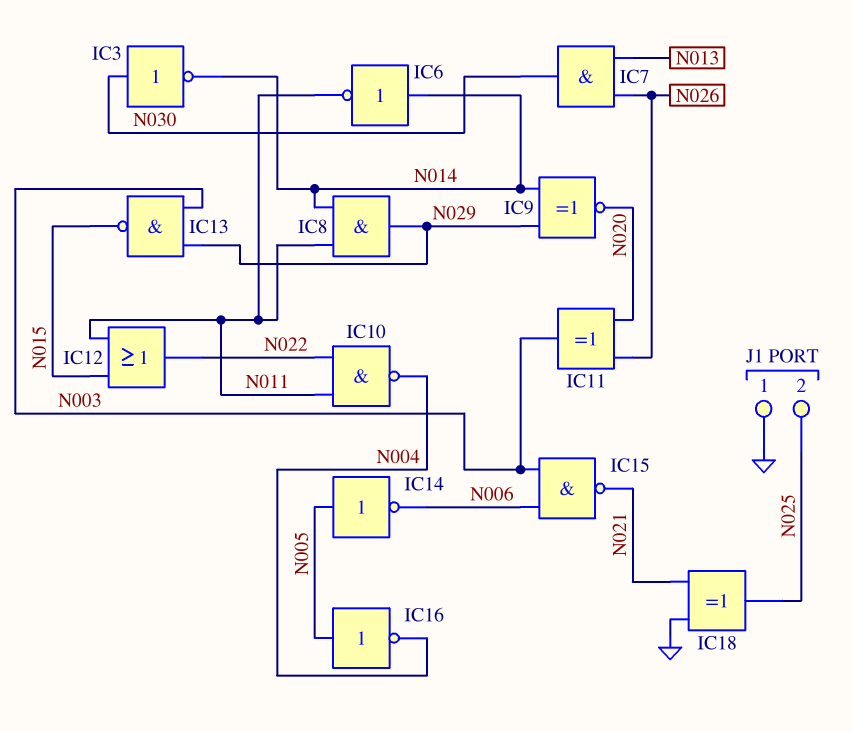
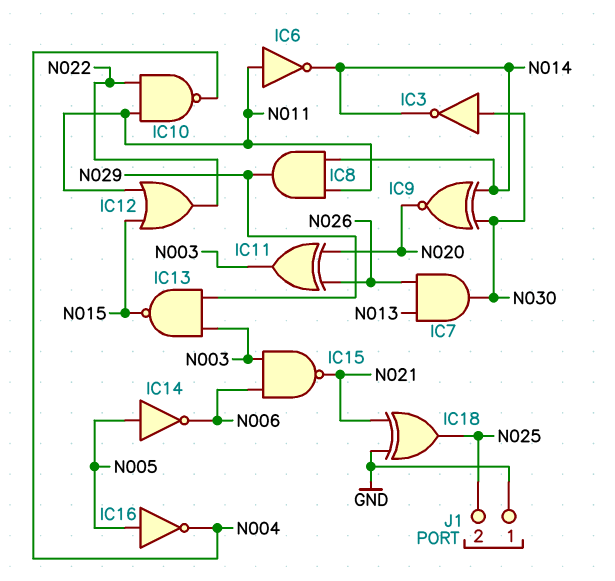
IC6: NOT (in N014, out N011) -> NOT (in N011, out N014)
IC9: XNOR (in N014, in N029, out N020) -> XNOR (in N014, in N030, out N020)

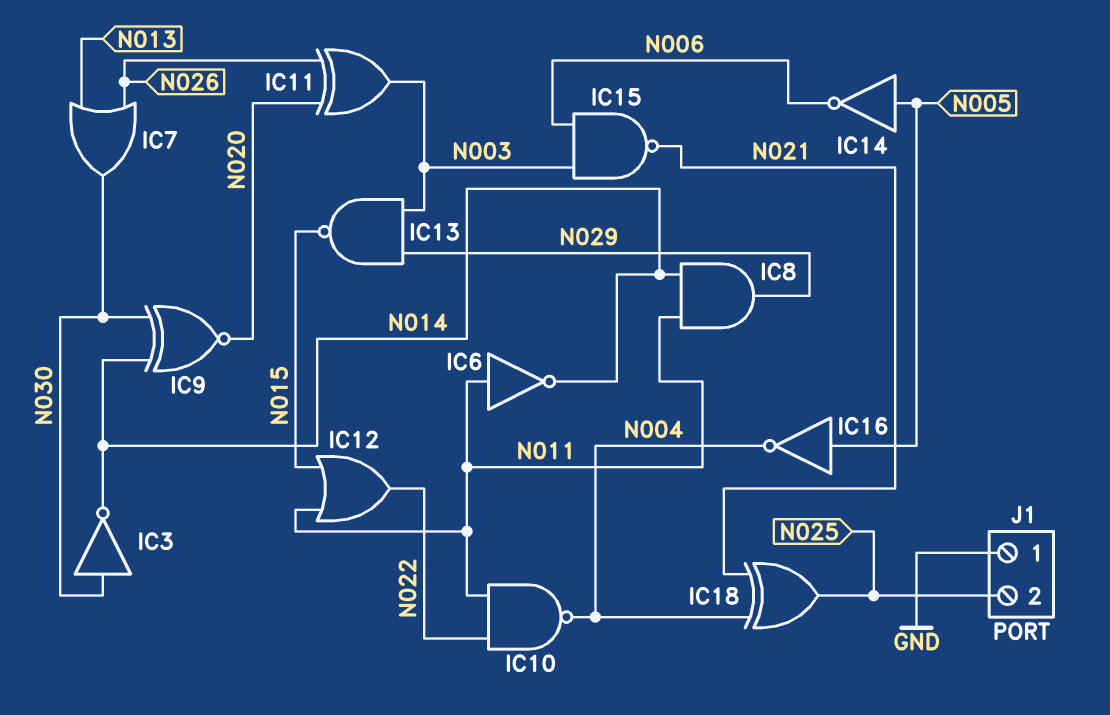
IC7: AND (in N013, in N026, out N030) -> OR (in N013, in N026, out N030)
IC18: XOR (in GND, in N021, out N025) -> XOR (in N004, in N021, out N025)

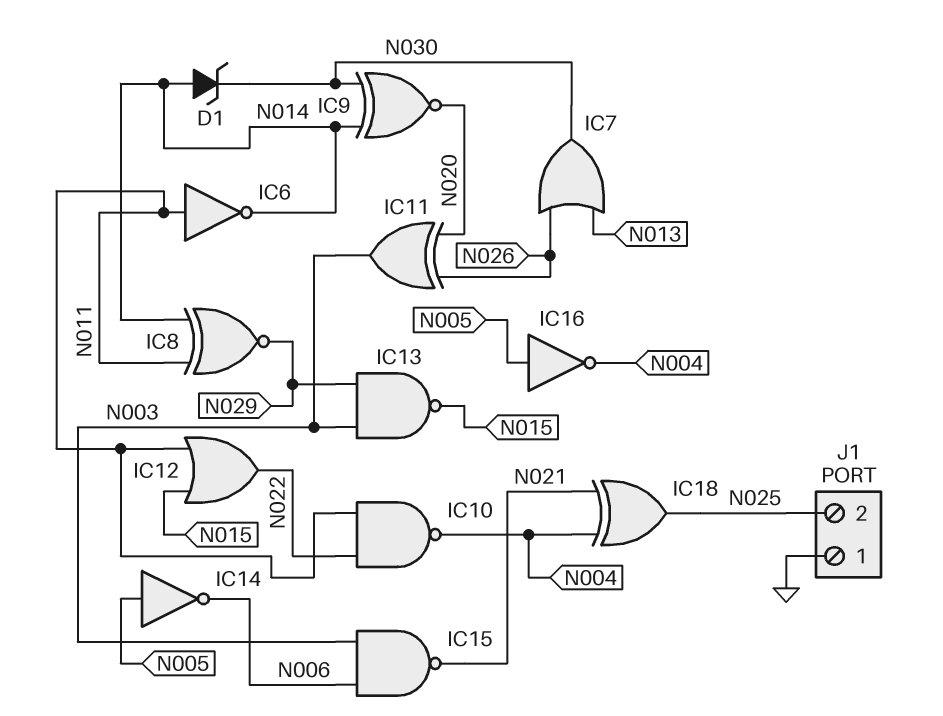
D1: none -> zener (A N014, K N030)
IC3: NOT (in N030, out N014) -> none
IC8: AND (in N011, in N014, out N029) -> XNOR (in N011, in N014, out N029)

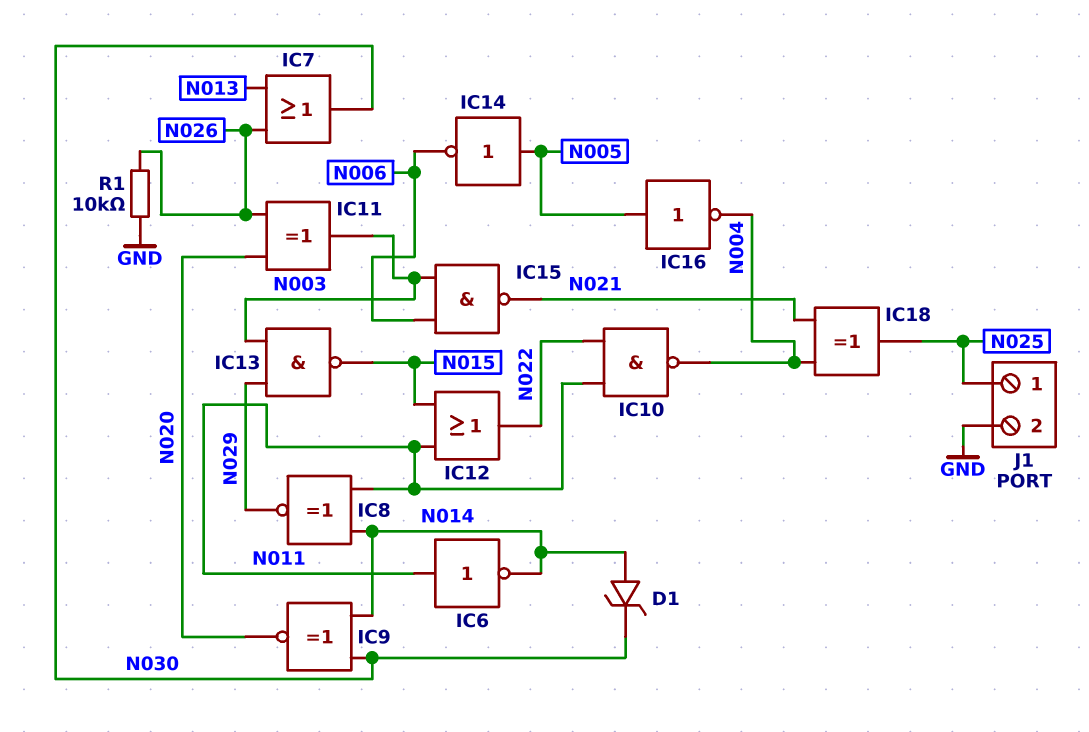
J1 pin 1: GND -> N025
J1 pin 2: N025 -> GND
R1: none -> 10k (GND, N026)

